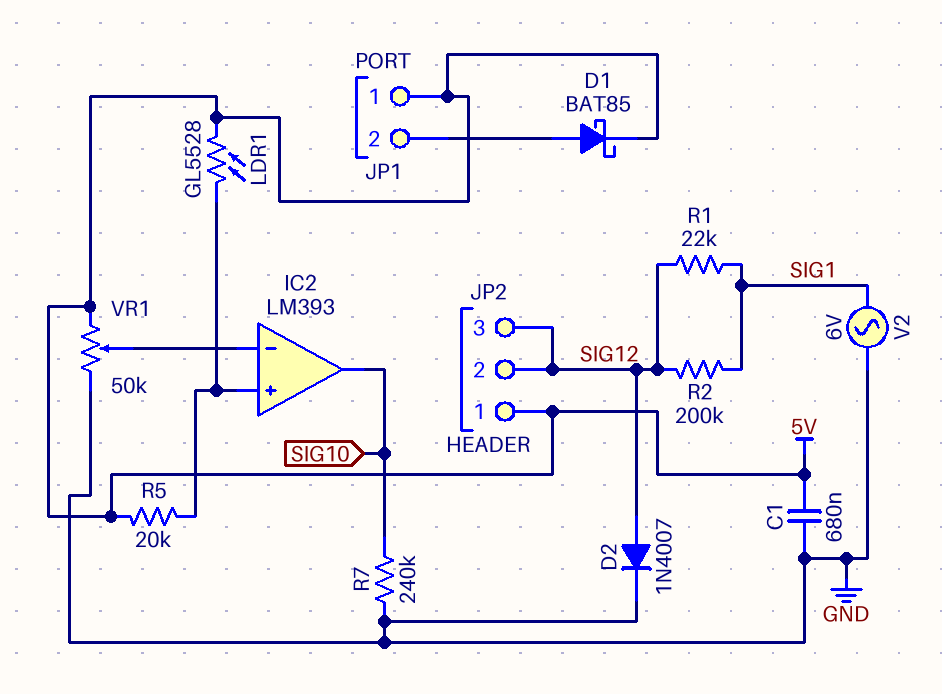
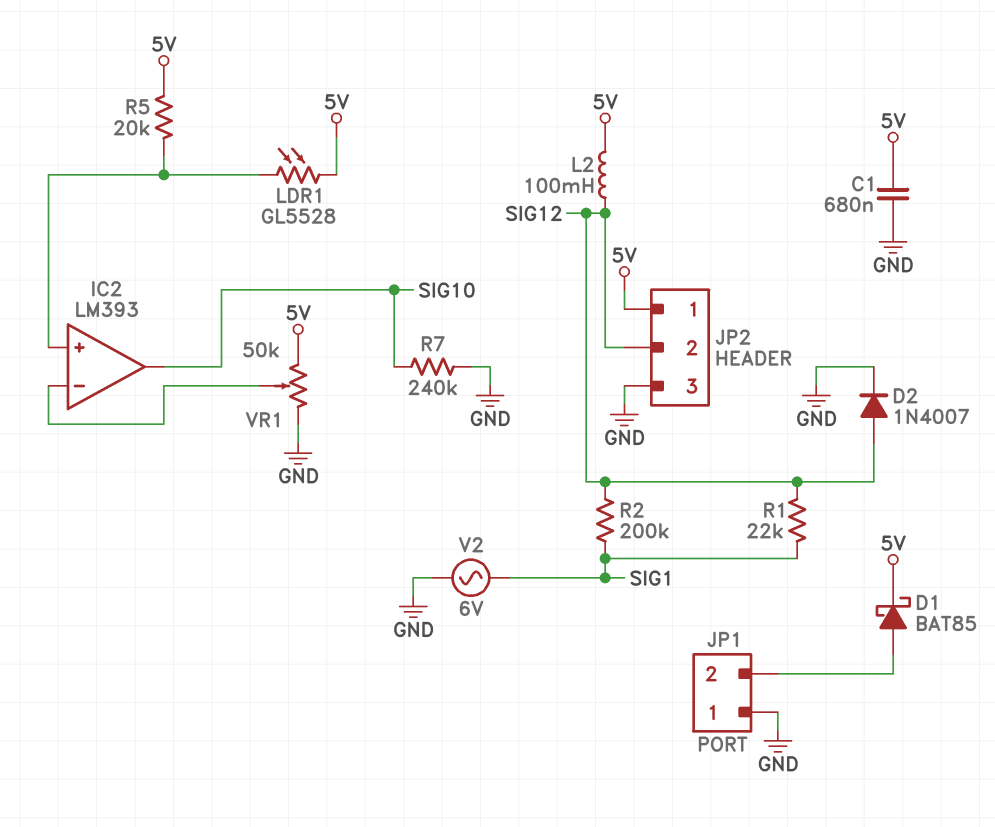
JP1 pin 1: 5V -> GND
JP2 pin 3: SIG12 -> GND
L2: none -> 100mH (5V, SIG12)

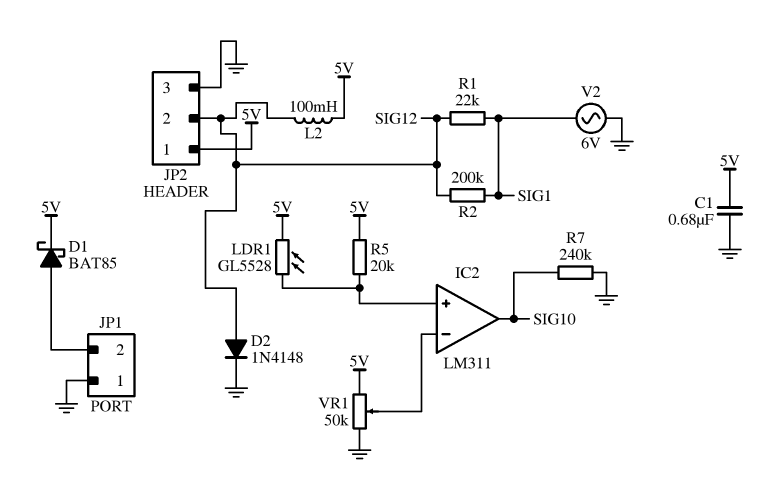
D2: diode 1N4007 (A SIG12, K GND) -> diode 1N4148 (A SIG12, K GND)
IC2: LM393 -> LM311

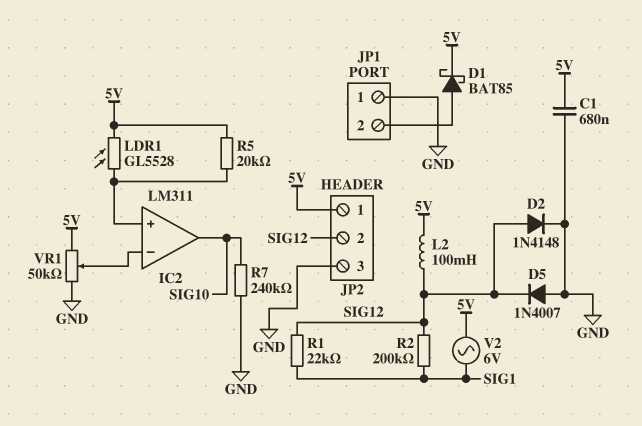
D5: none -> diode 1N4007 (A GND, K SIG12)
V2: AC 6V (GND, SIG1) -> AC 6V (5V, SIG1)

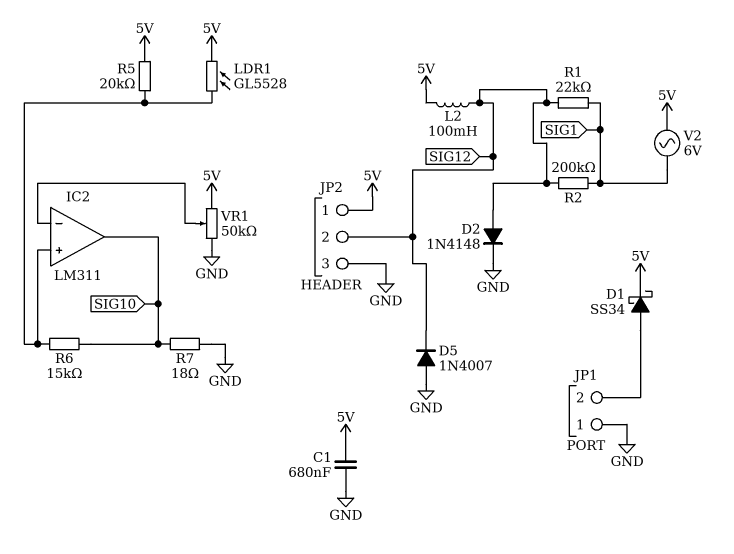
D1: schottky BAT85 (A JP1/2, K 5V) -> schottky SS34 (A JP1/2, K 5V)
R6: none -> 15k (IC2/in+, SIG10)
R7: 240k (GND, SIG10) -> 18 (GND, SIG10)

